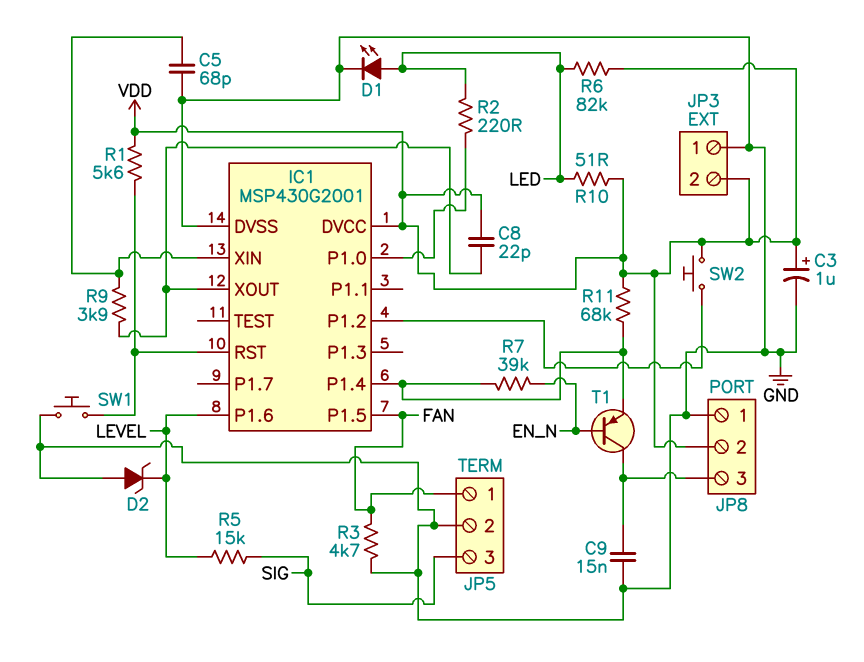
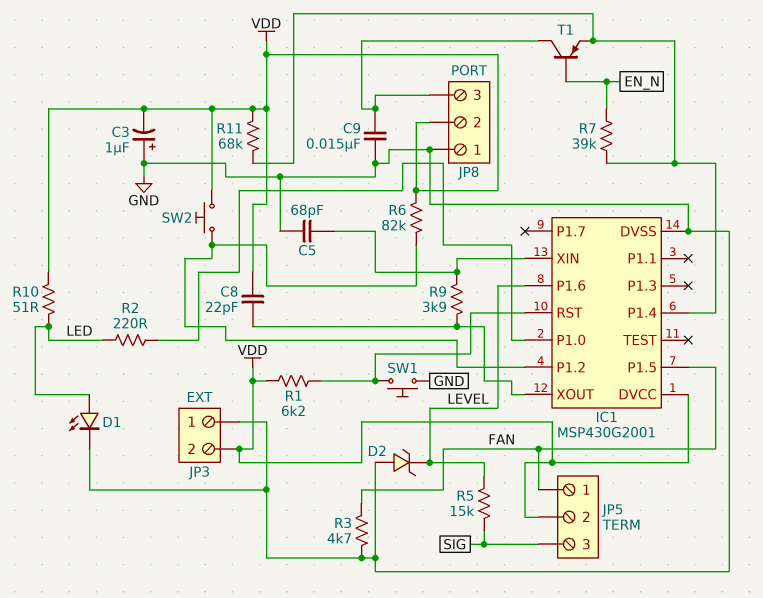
C3: 1uF (plus VDD, minus GND) -> 1uF (plus GND, minus VDD)
JP5 pin 2: GND -> VDD
R1: 5.6k (IC1/RST, VDD) -> 6.2k (IC1/RST, VDD)
R6: 82k (LED, VDD) -> 82k (IC1/P1.2, VDD)

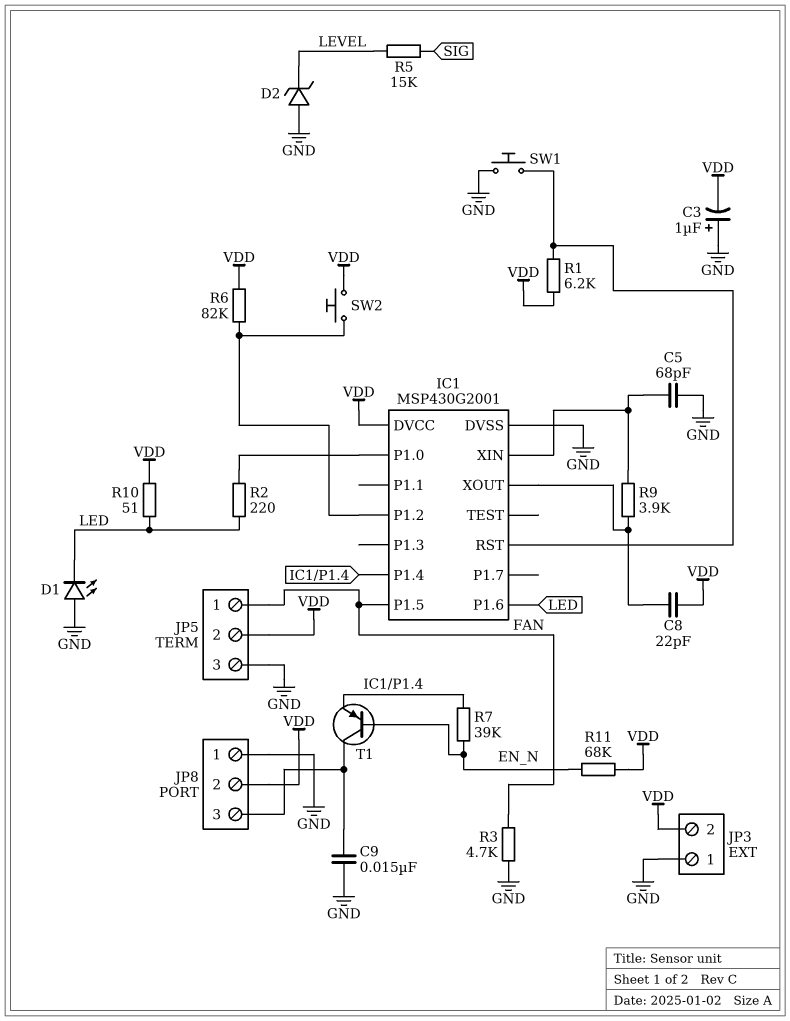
D1: LED (A LED, K GND) -> LED (A GND, K LED)
IC1 pin P1.6: LEVEL -> LED
JP5 pin 3: SIG -> GND
R11: 68k (IC1/P1.4, VDD) -> 68k (EN_N, VDD)

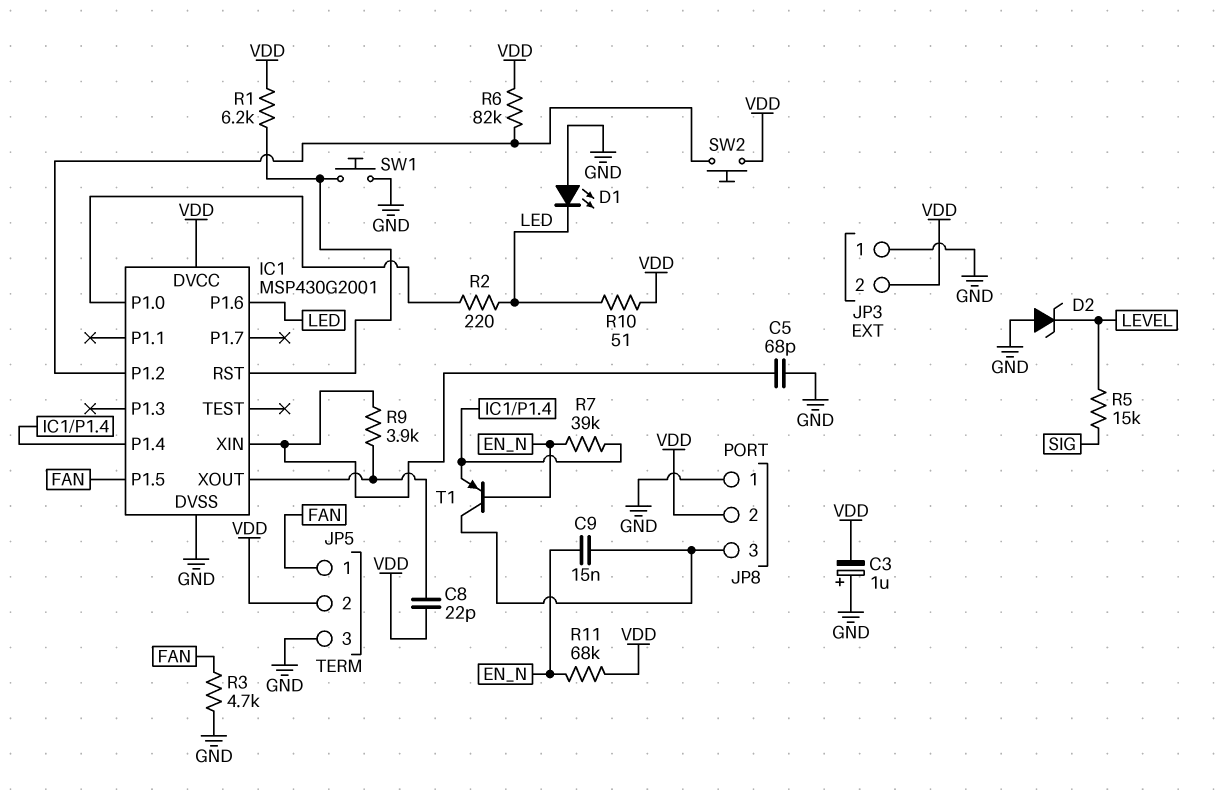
C9: 15nF (GND, JP8/3) -> 15nF (EN_N, JP8/3)

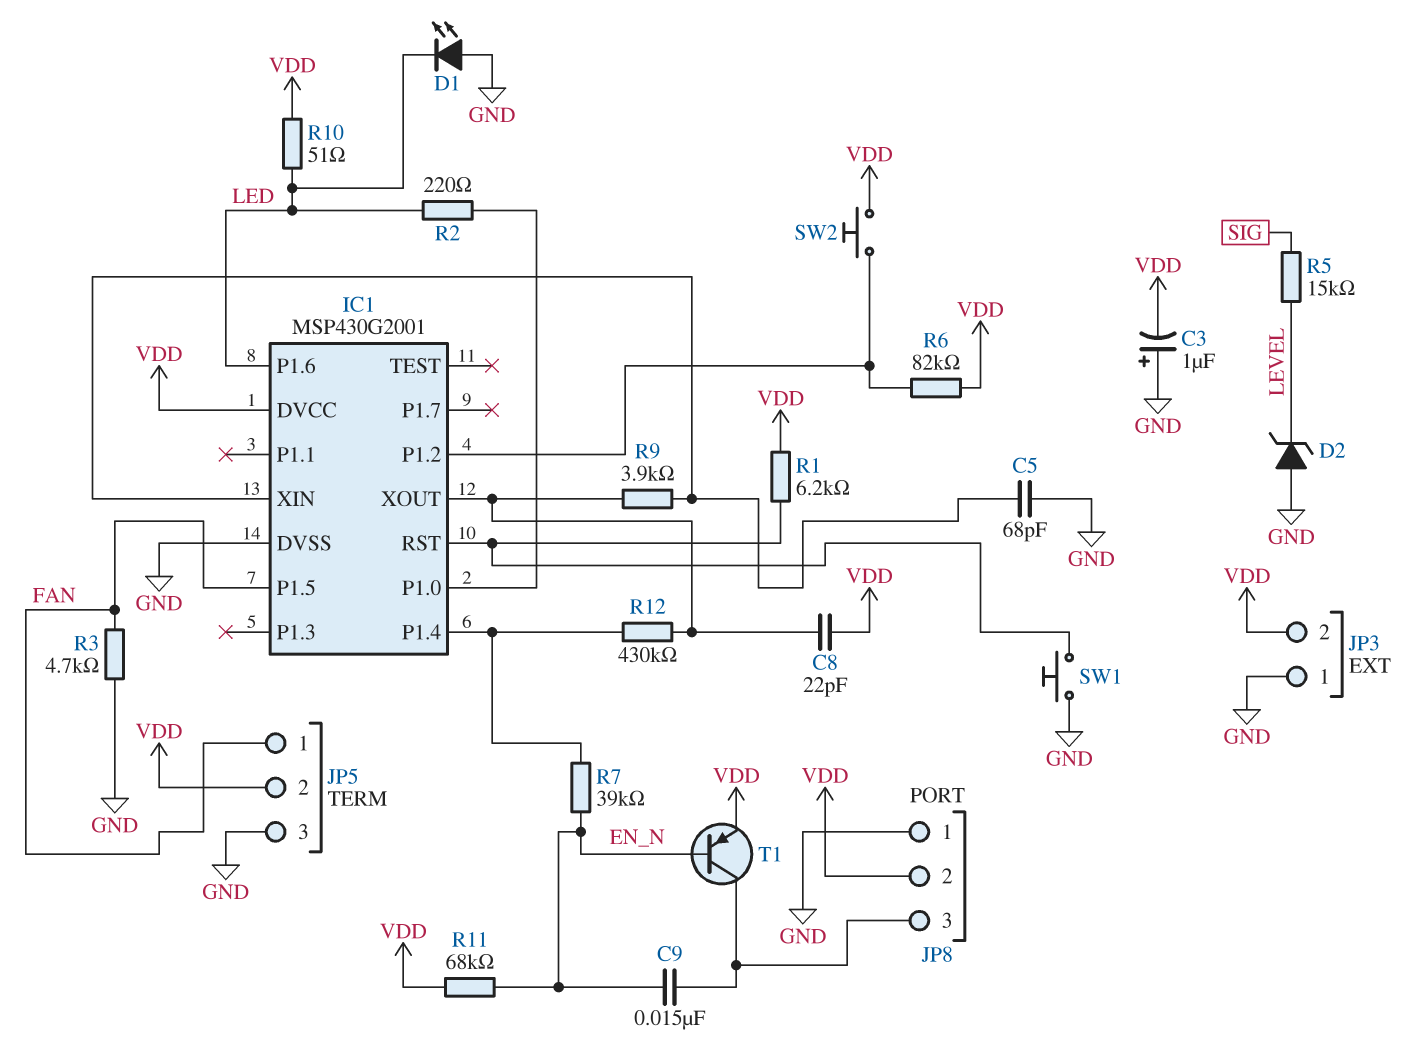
R12: none -> 430k (IC1/P1.4, IC1/XOUT)
T1: PNP (B EN_N, C JP8/3, E IC1/P1.4) -> PNP (B EN_N, C JP8/3, E VDD)

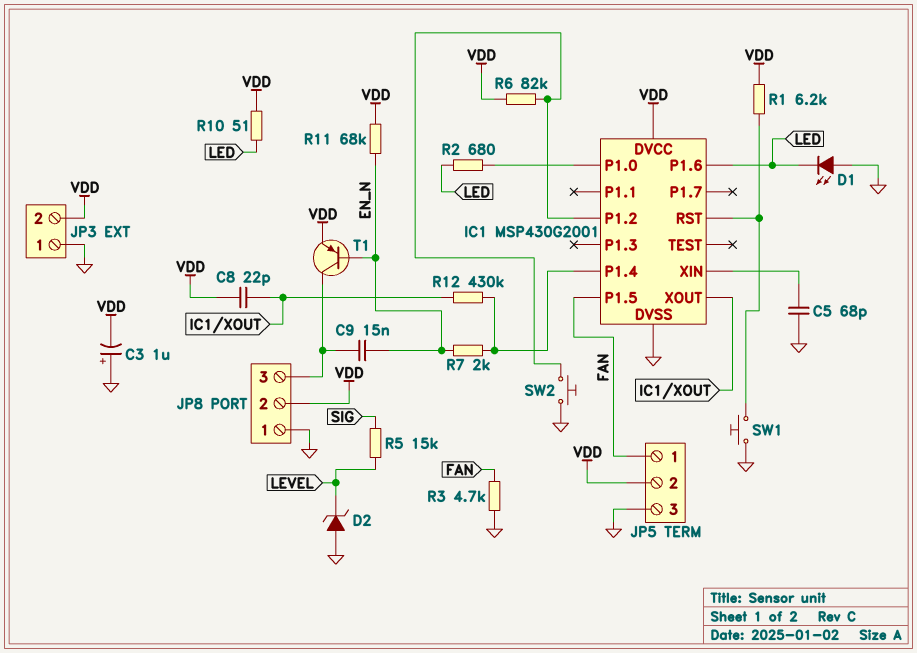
R2: 220 (IC1/P1.0, LED) -> 680 (IC1/P1.0, LED)
R7: 39k (EN_N, IC1/P1.4) -> 2k (EN_N, IC1/P1.4)
R9: 3.9k (IC1/XIN, IC1/XOUT) -> none
SW2: button (IC1/P1.2, VDD) -> button (GND, IC1/P1.2)

